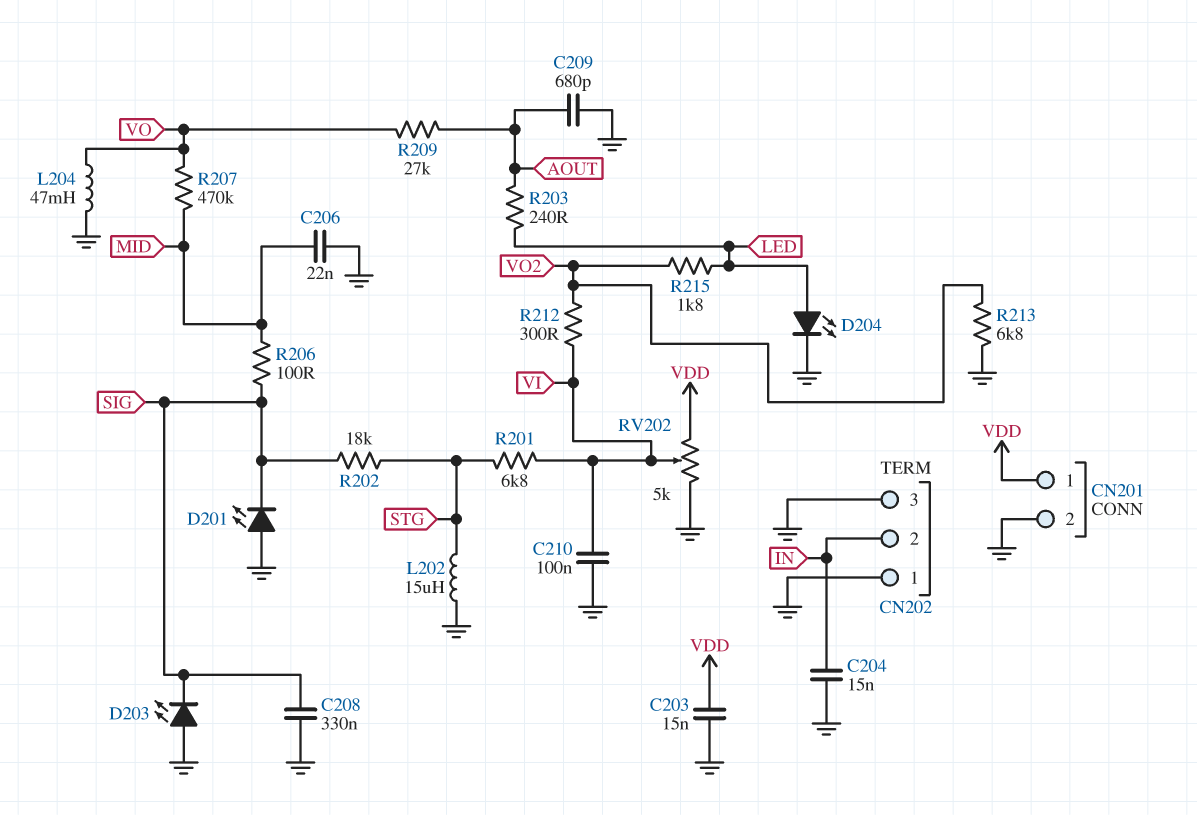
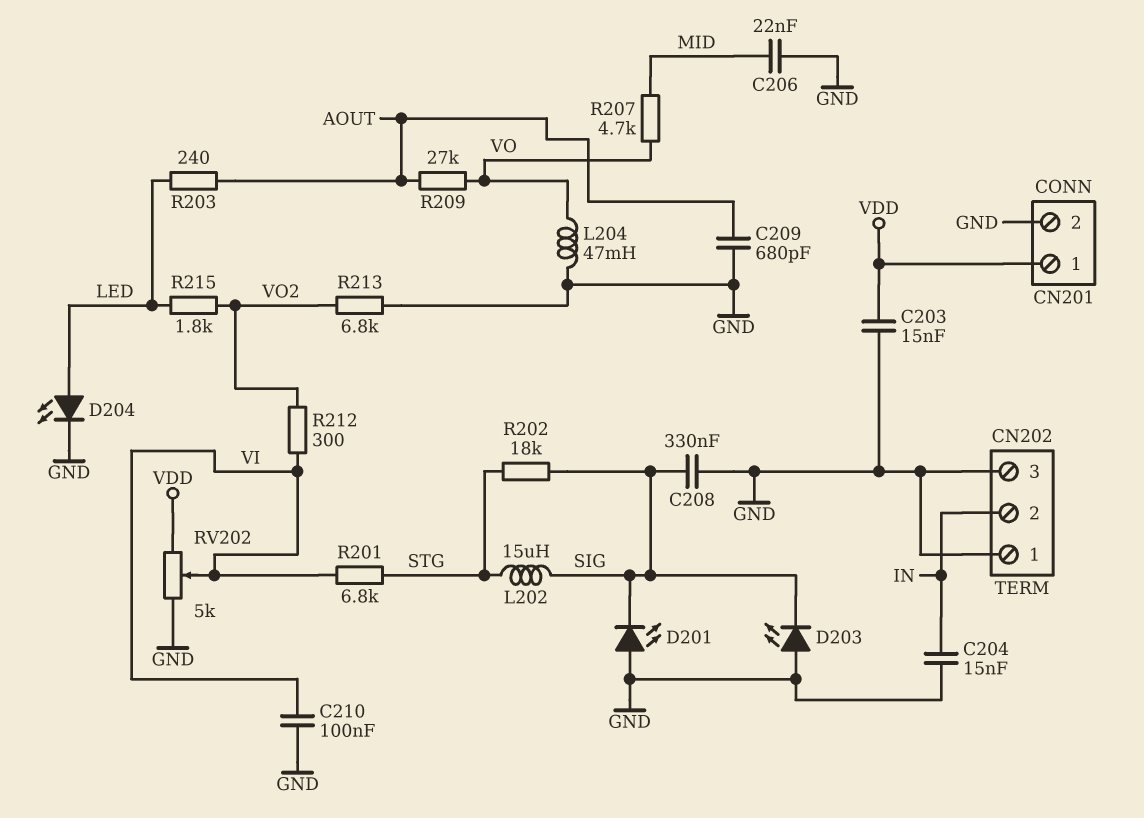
L202: 15uH (GND, STG) -> 15uH (SIG, STG)
R206: 100 (MID, SIG) -> none
R207: 470k (MID, VO) -> 4.7k (MID, VO)

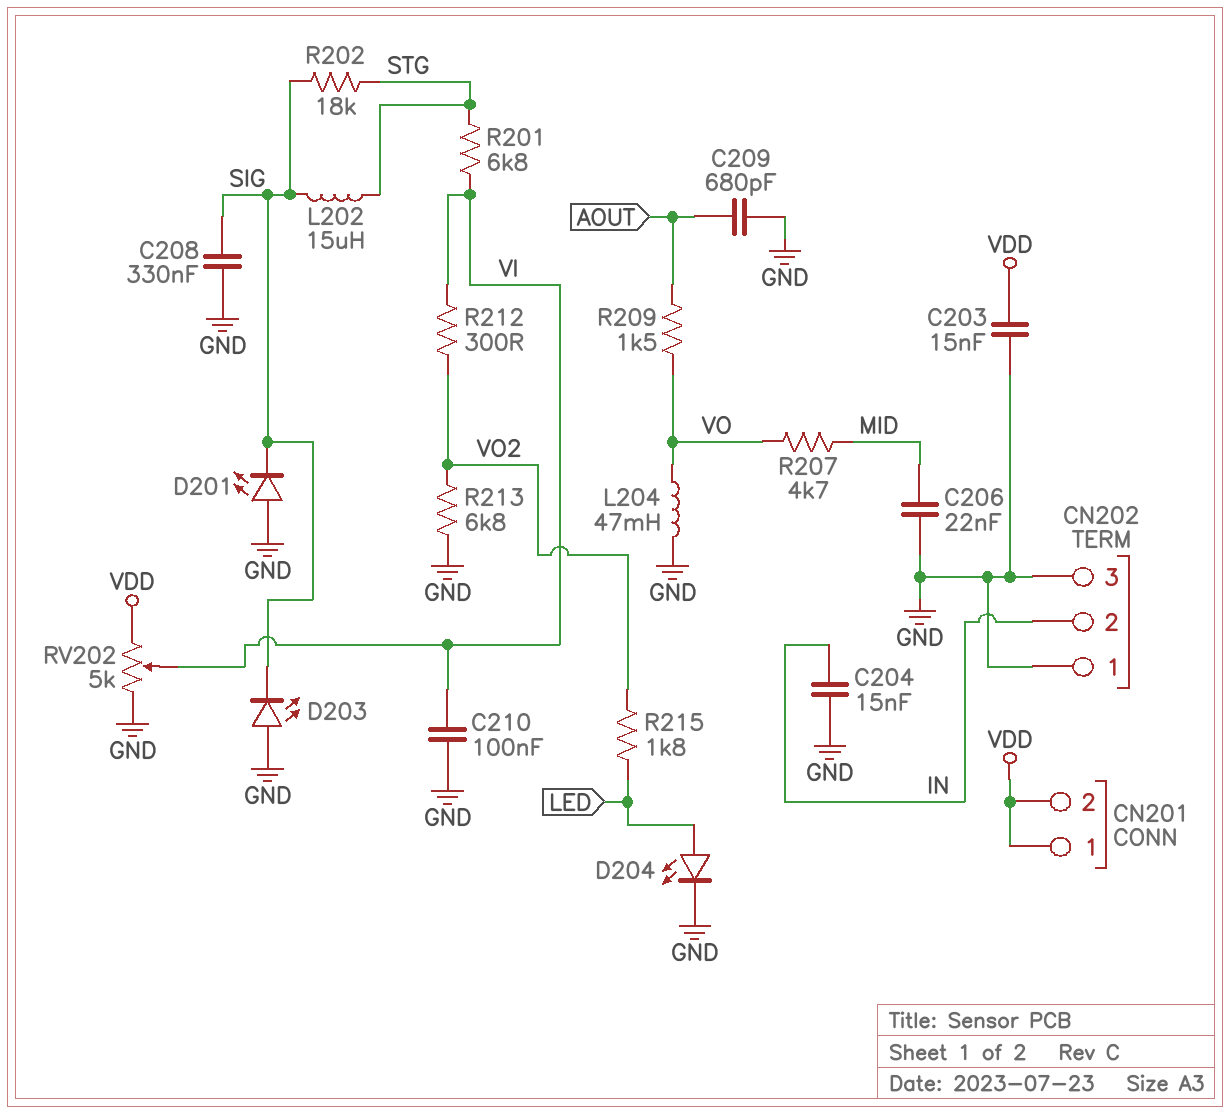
CN201 pin 2: GND -> VDD
R203: 240 (AOUT, LED) -> none
R209: 27k (AOUT, VO) -> 1.5k (AOUT, VO)

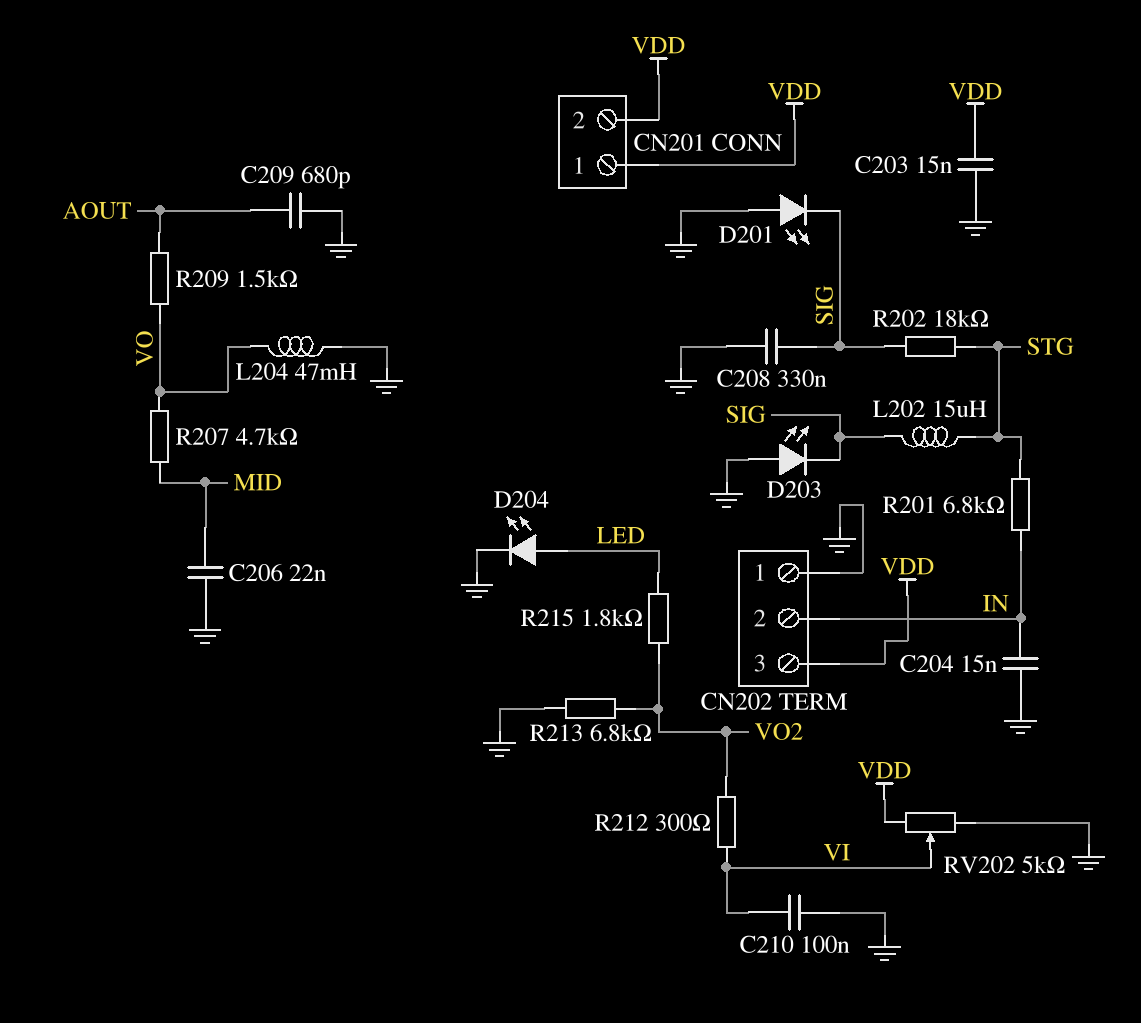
CN202 pin 3: GND -> VDD
R201: 6.8k (STG, VI) -> 6.8k (IN, STG)

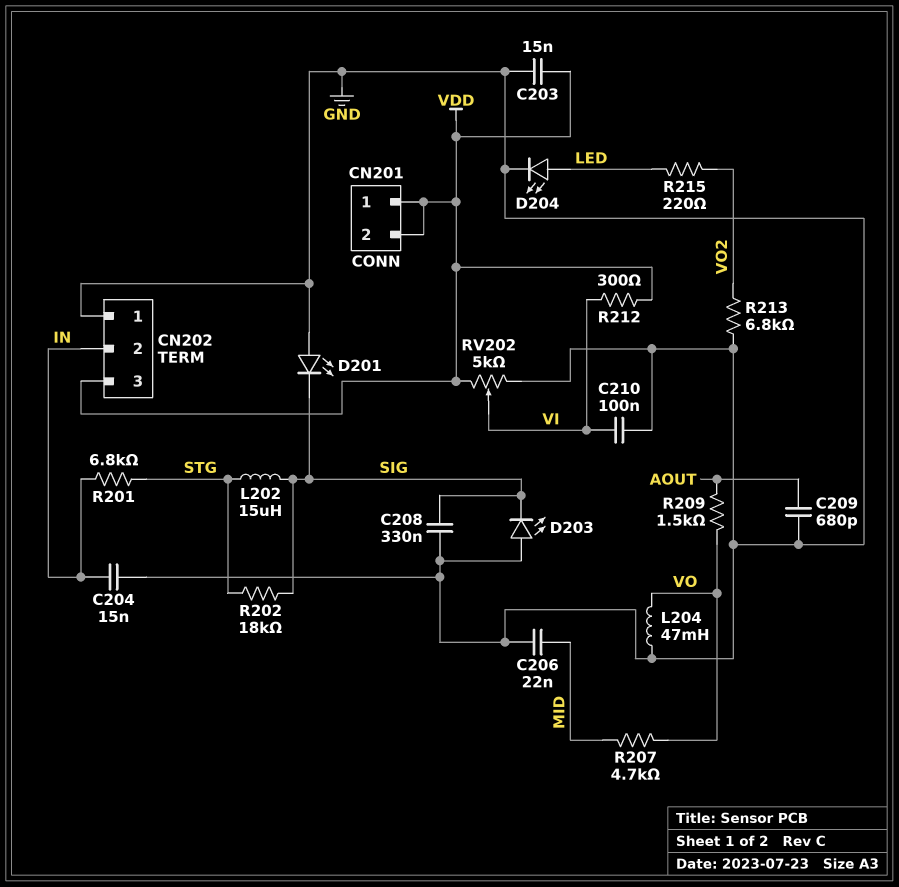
R212: 300 (VI, VO2) -> 300 (VDD, VI)
R215: 1.8k (LED, VO2) -> 220 (LED, VO2)

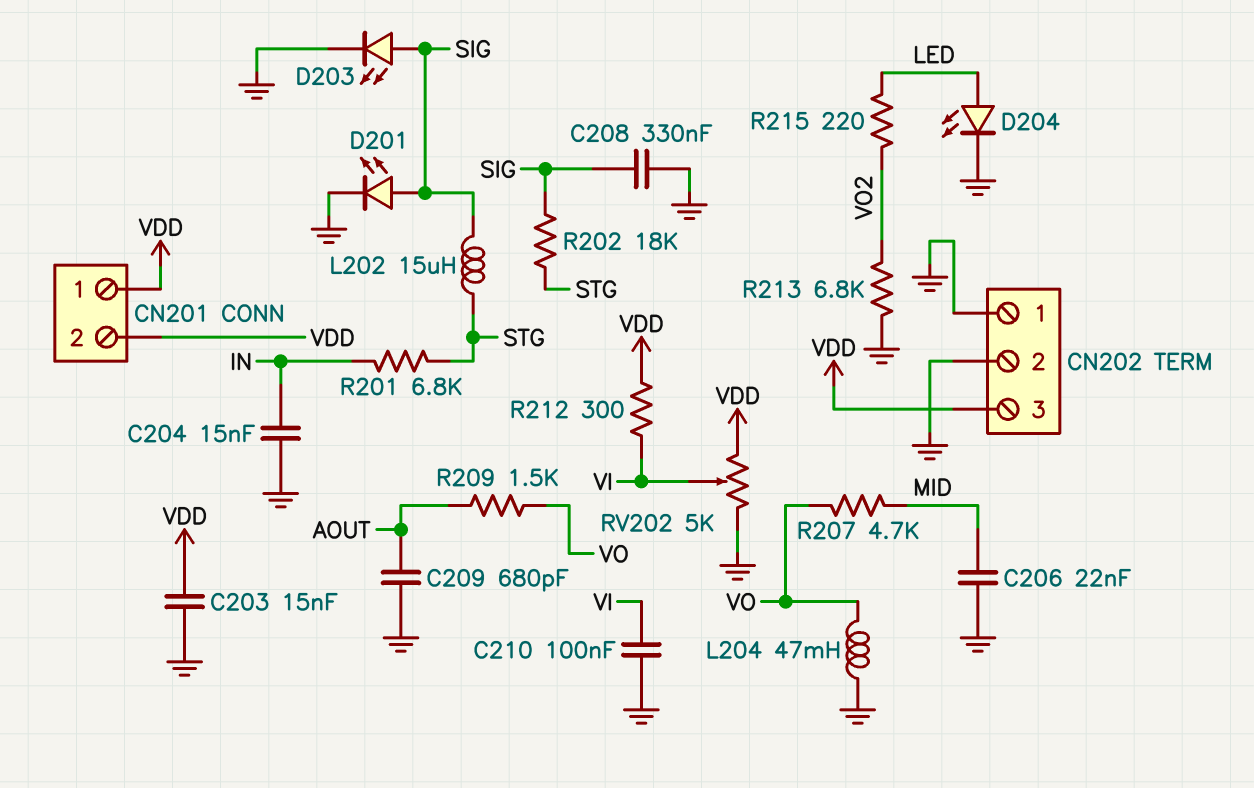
CN202 pin 2: IN -> GND
D201: LED (A GND, K SIG) -> LED (A SIG, K GND)
D203: LED (A GND, K SIG) -> LED (A SIG, K GND)

